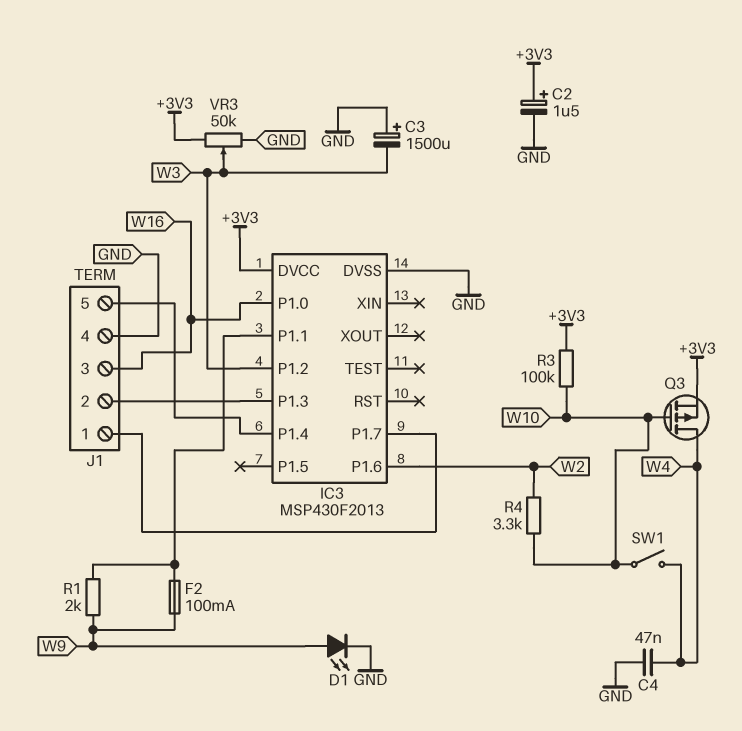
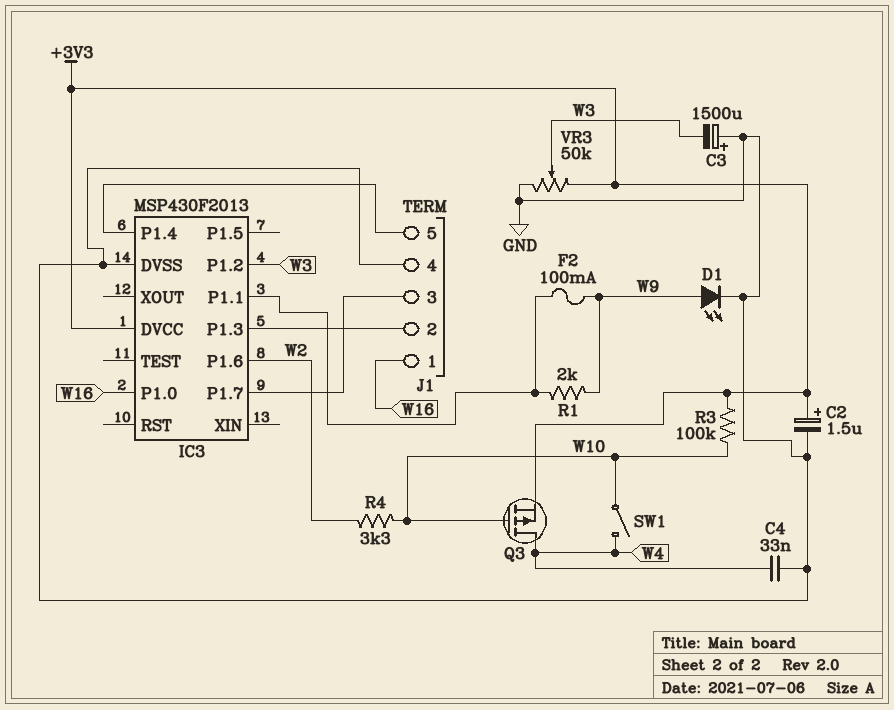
C4: 47nF (GND, W4) -> 33nF (GND, W4)
J1 pin 1: IC3/P1.7 -> W16
J1 pin 3: W16 -> IC3/P1.7

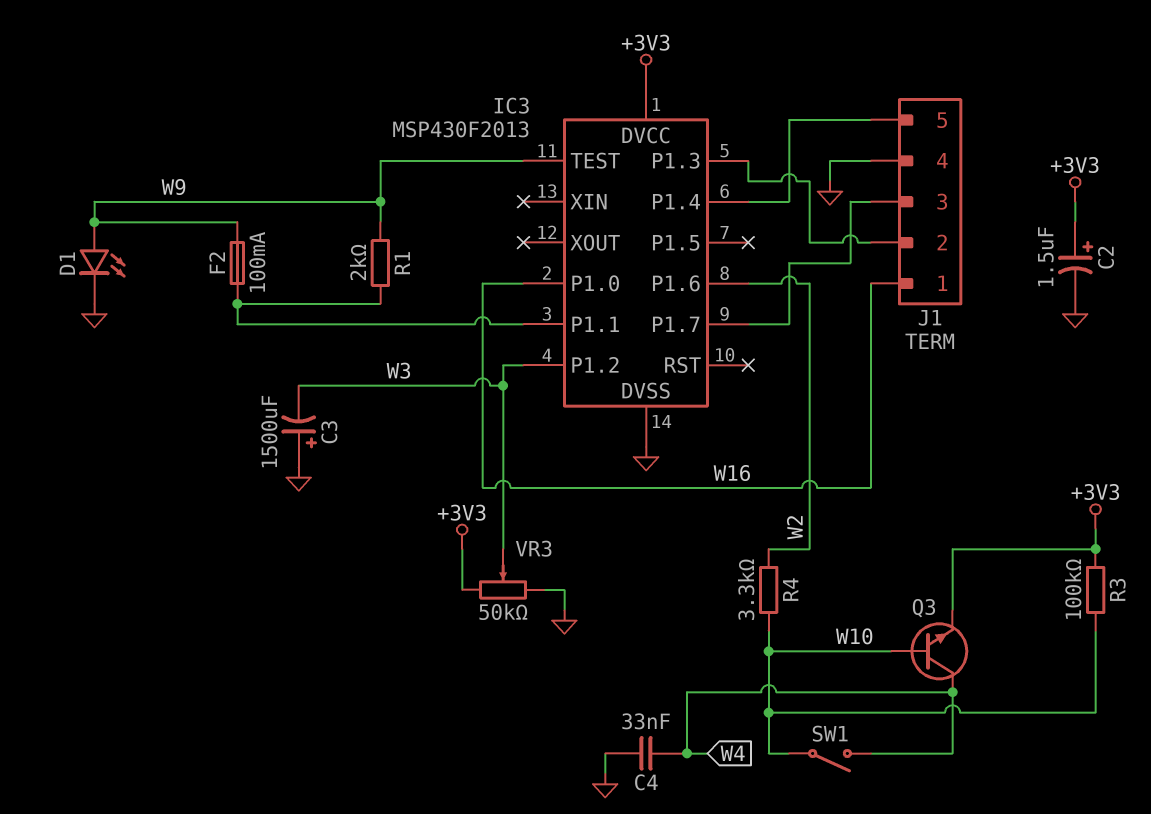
IC3 pin TEST: none -> W9
Q3: PMOS (G W10, D W4, S +3V3) -> NPN (B W10, C W4, E +3V3)

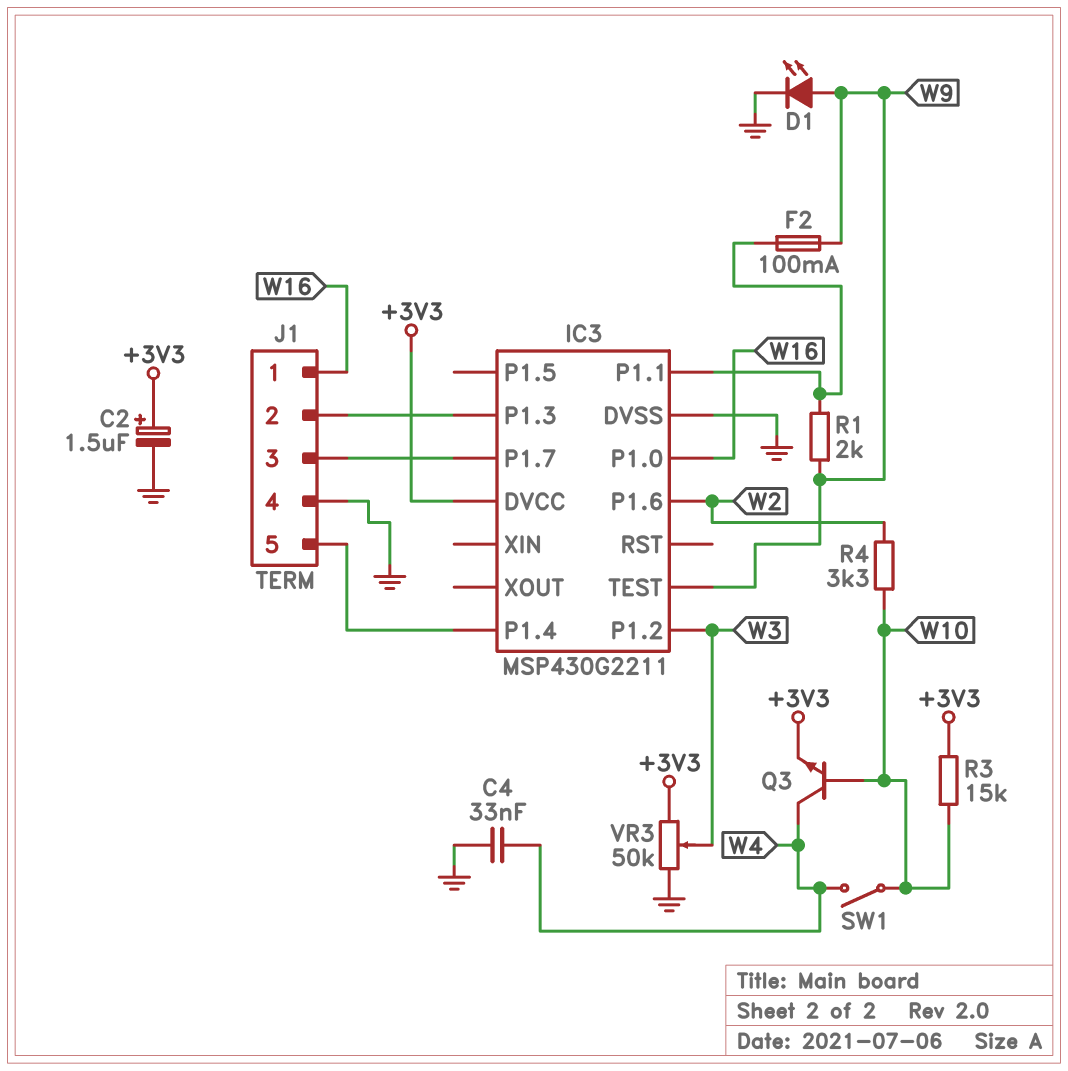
C3: 1500uF (plus GND, minus W3) -> none
IC3: MSP430F2013 -> MSP430G2211
R3: 100k (+3V3, W10) -> 15k (+3V3, W10)

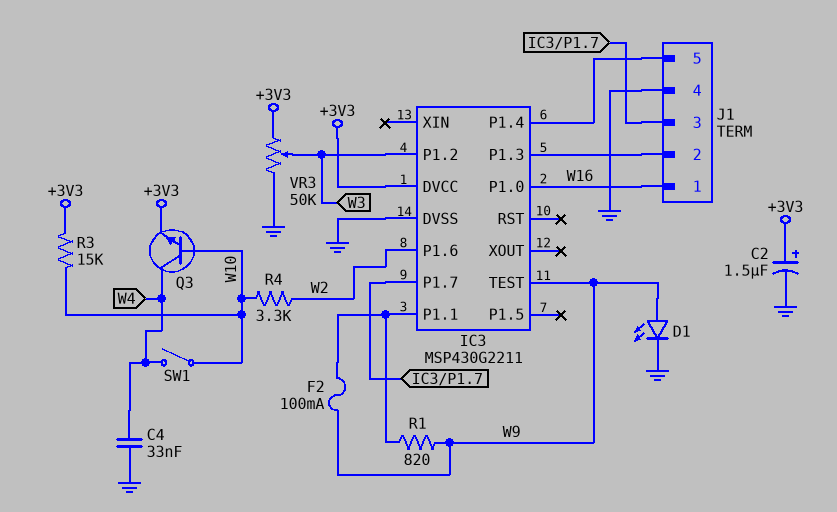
R1: 2k (IC3/P1.1, W9) -> 820 (IC3/P1.1, W9)

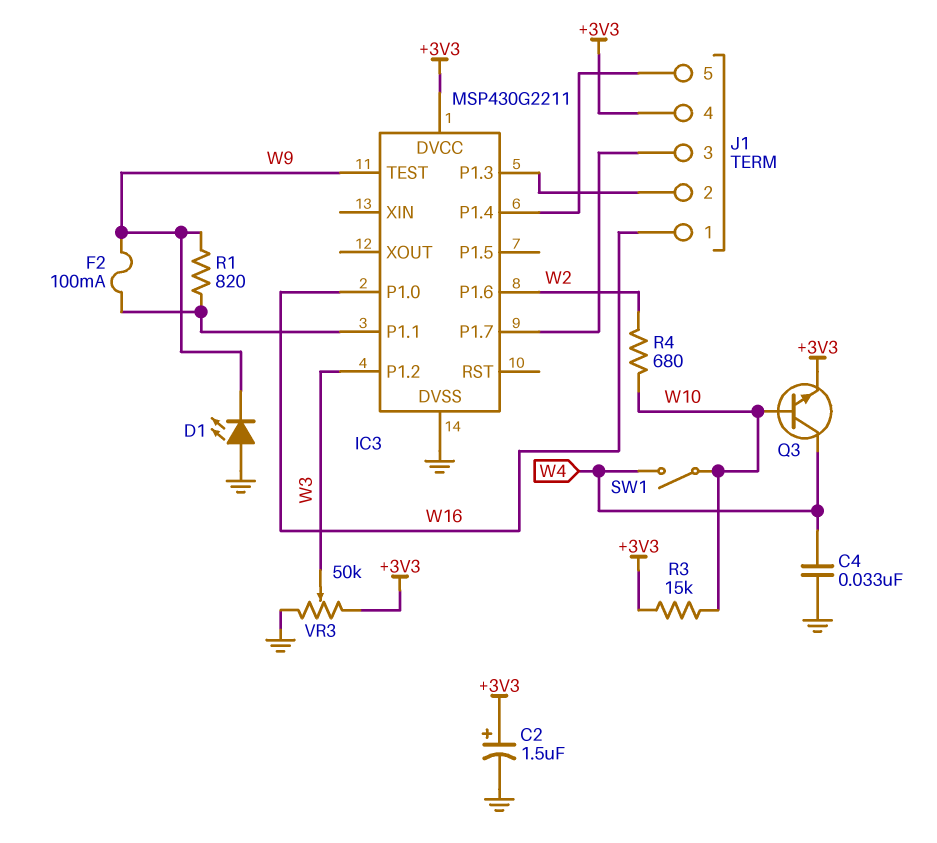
D1: LED (A W9, K GND) -> LED (A GND, K W9)
J1 pin 4: GND -> +3V3
R4: 3.3k (W2, W10) -> 680 (W2, W10)

